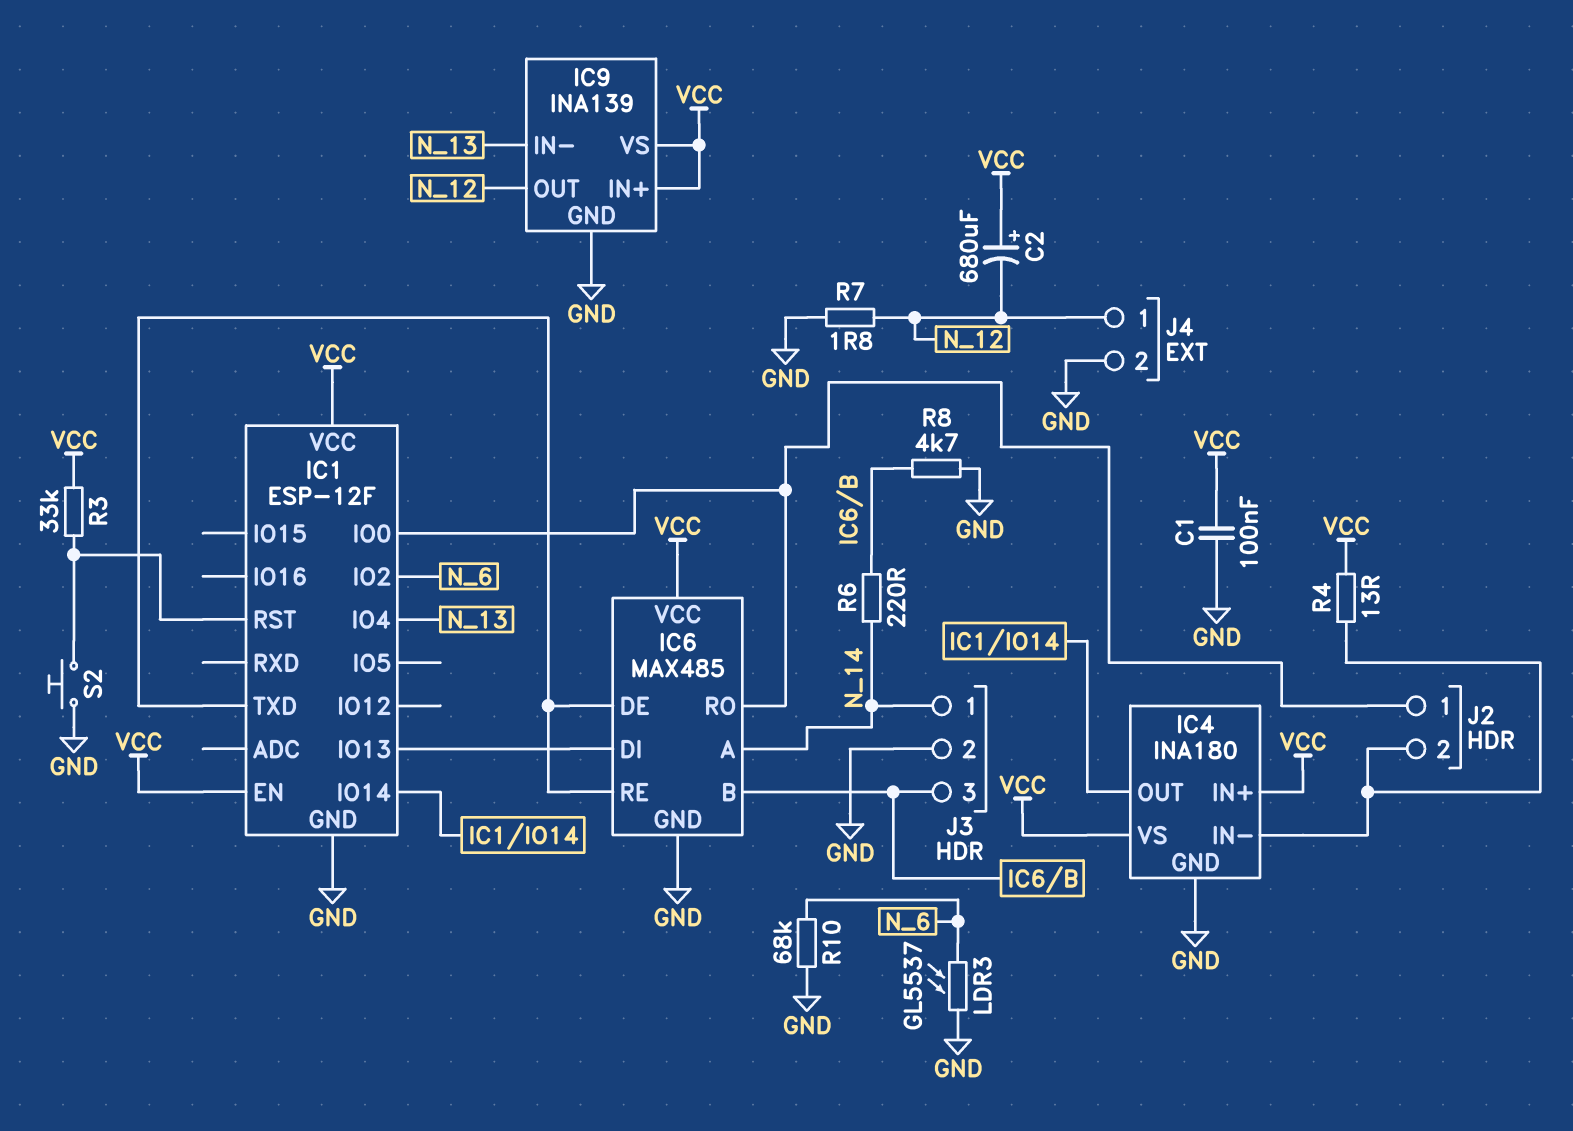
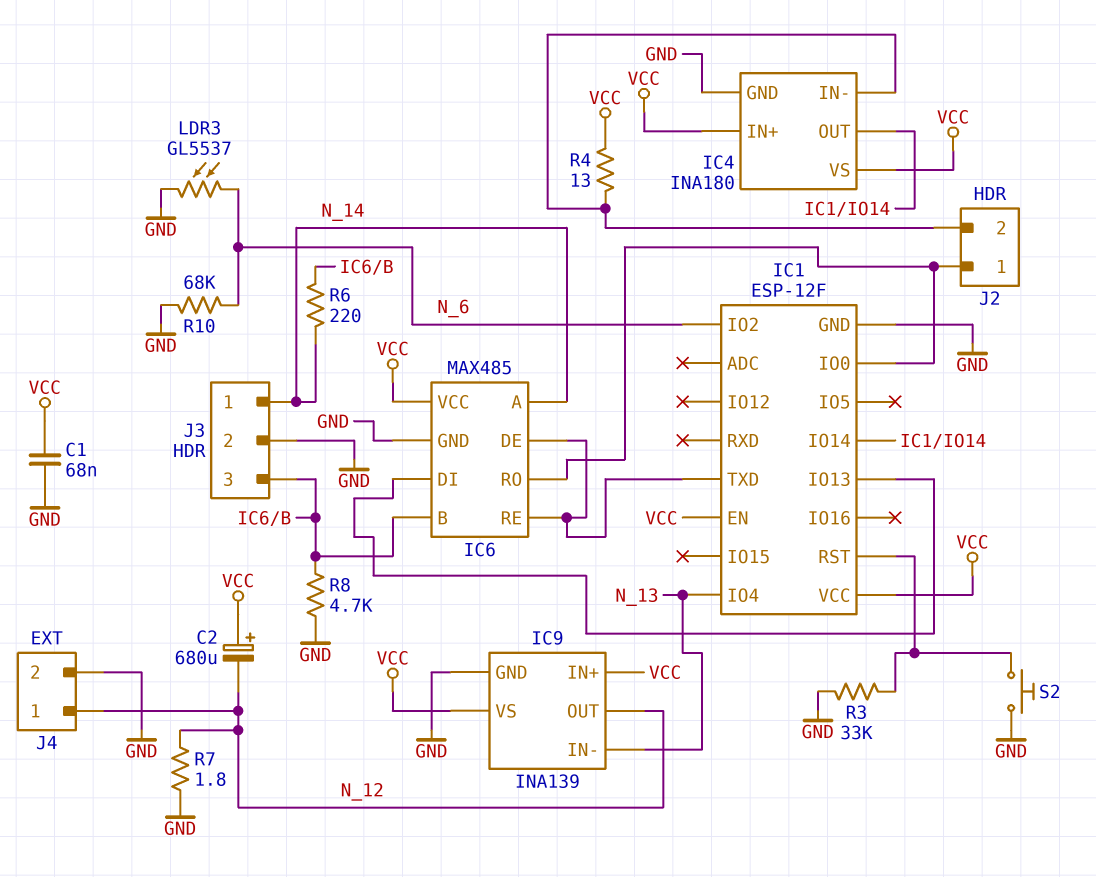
C1: 100nF (GND, VCC) -> 68nF (GND, VCC)
R3: 33k (IC1/RST, VCC) -> 33k (GND, IC1/RST)

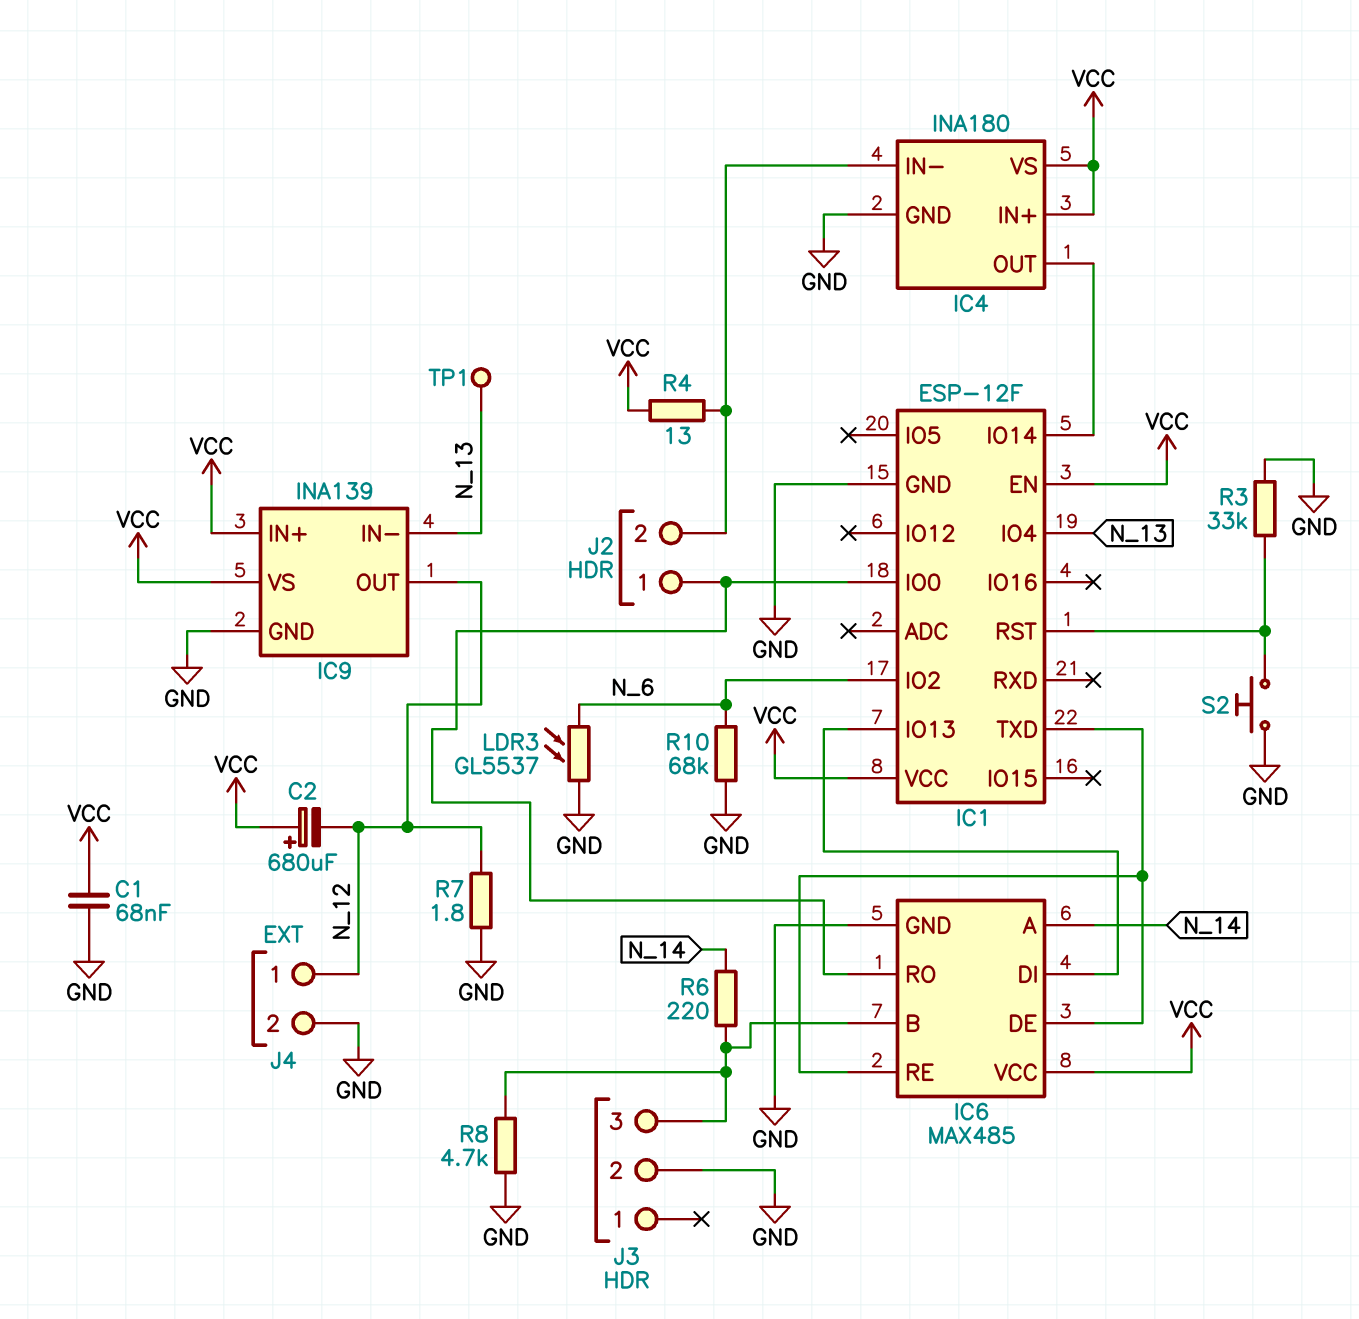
J3 pin 1: N_14 -> none
TP1: none -> test point (N_13)

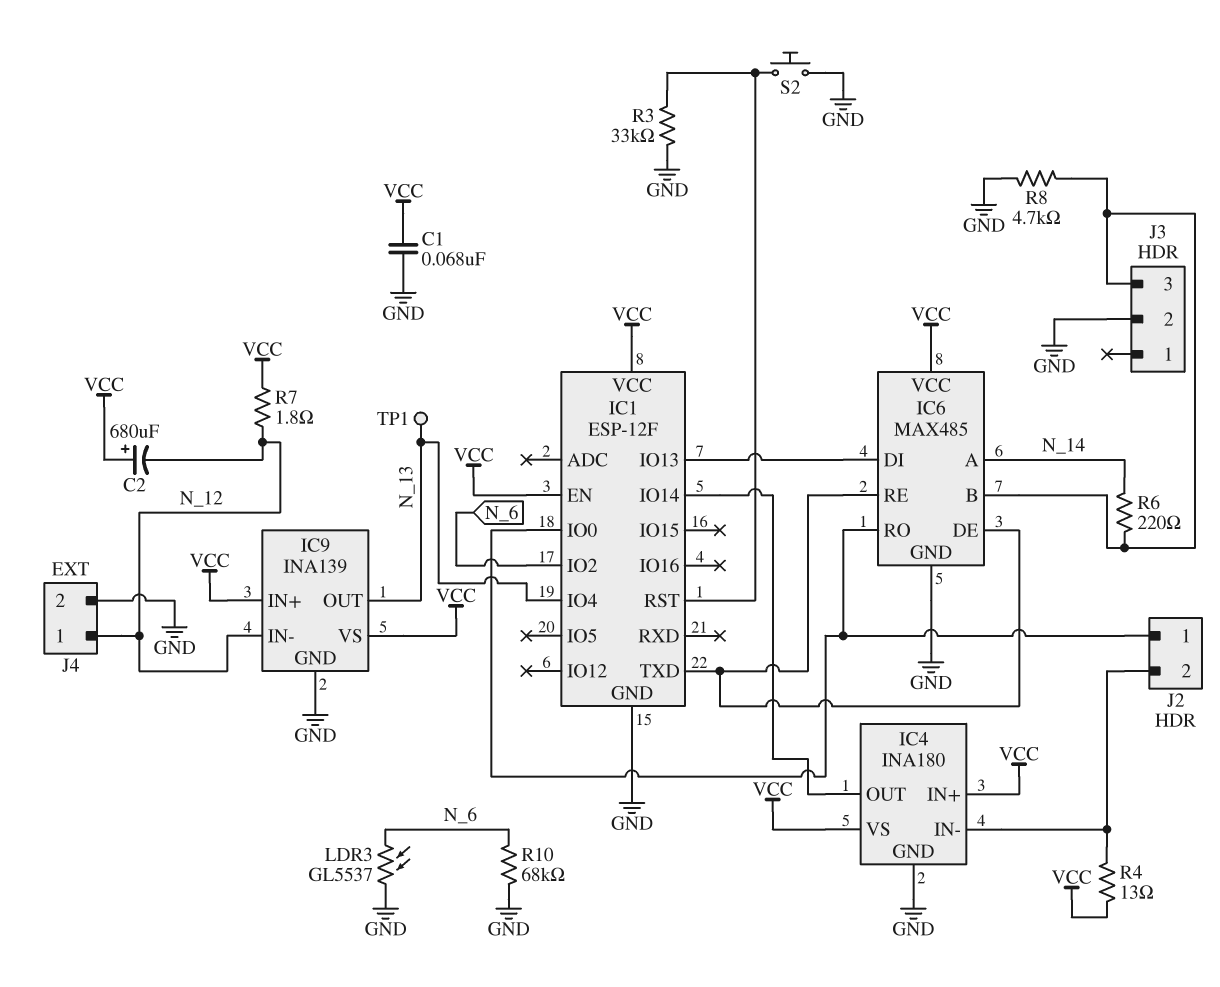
IC9 pin IN-: N_13 -> N_12
IC9 pin OUT: N_12 -> N_13
R7: 1.8 (GND, N_12) -> 1.8 (N_12, VCC)

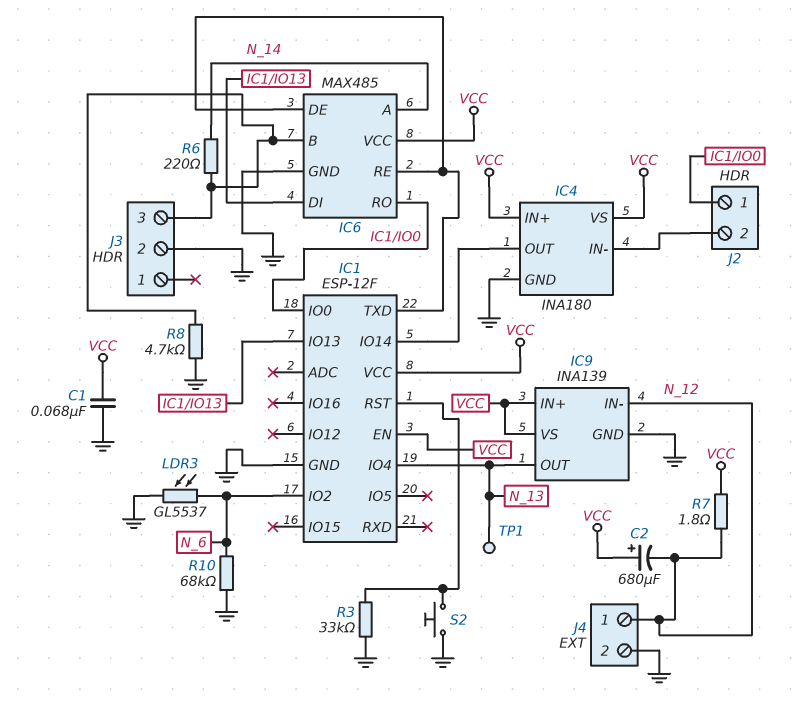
R4: 13 (IC4/IN-, VCC) -> none

